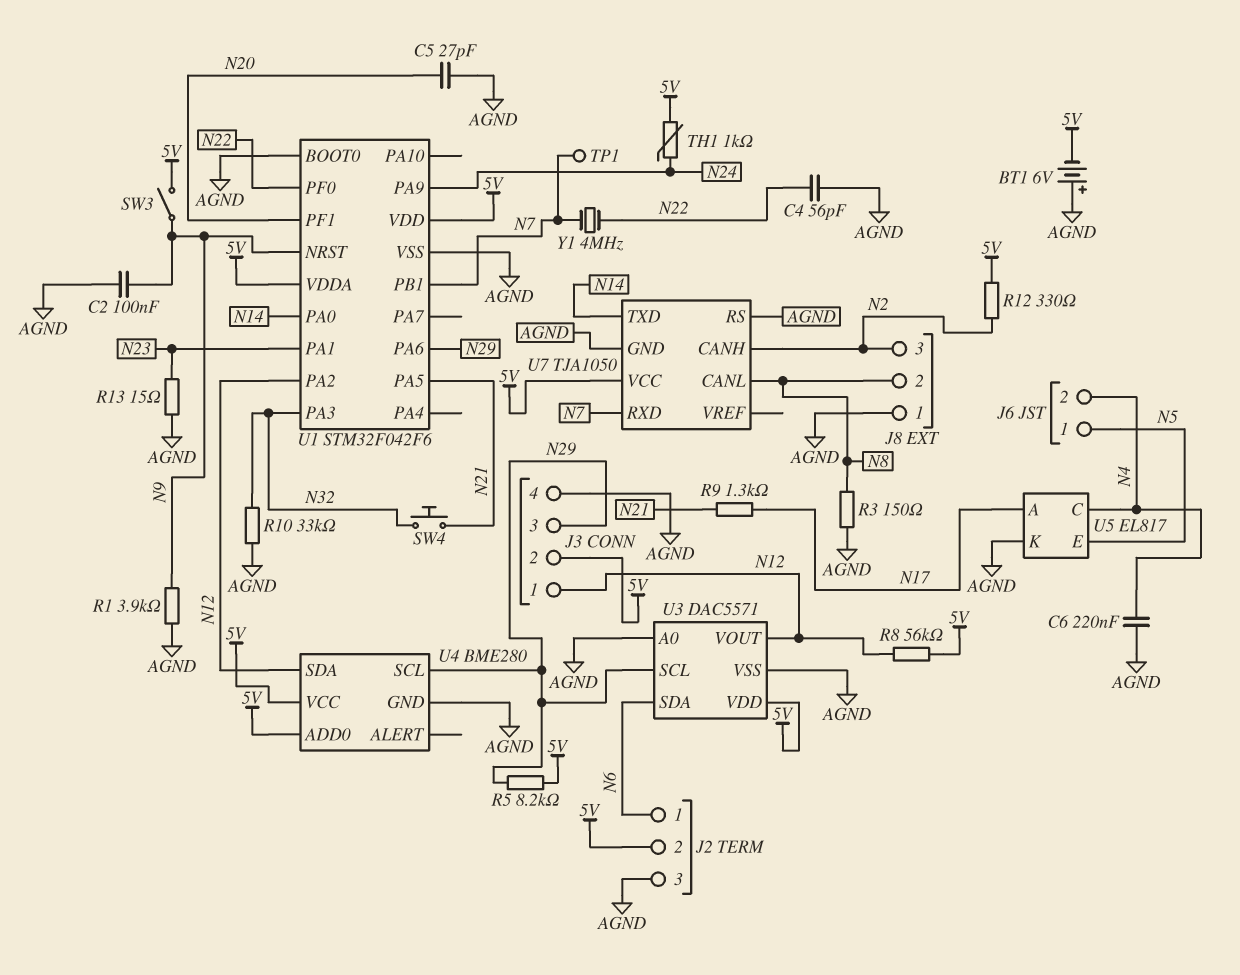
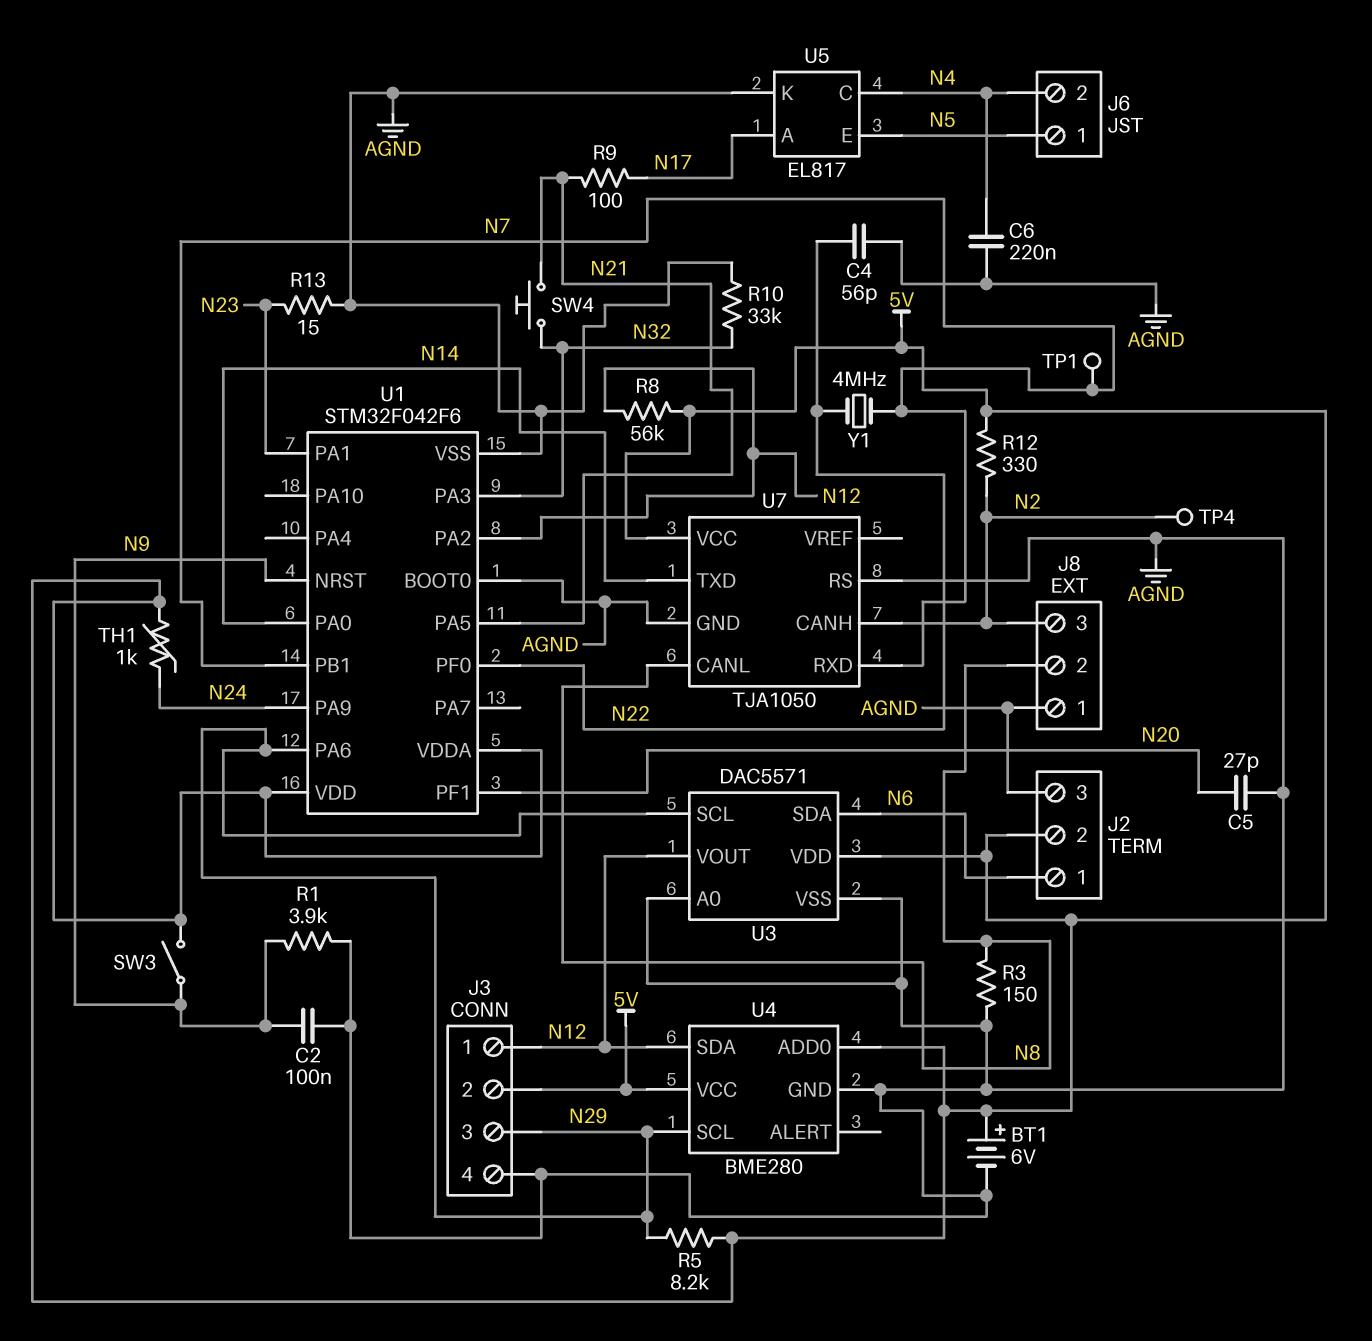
BT1: 6V (plus AGND, minus 5V) -> 6V (plus 5V, minus AGND)
R9: 1.3k (N17, N21) -> 100 (N17, N21)
TP4: none -> test point (N2)

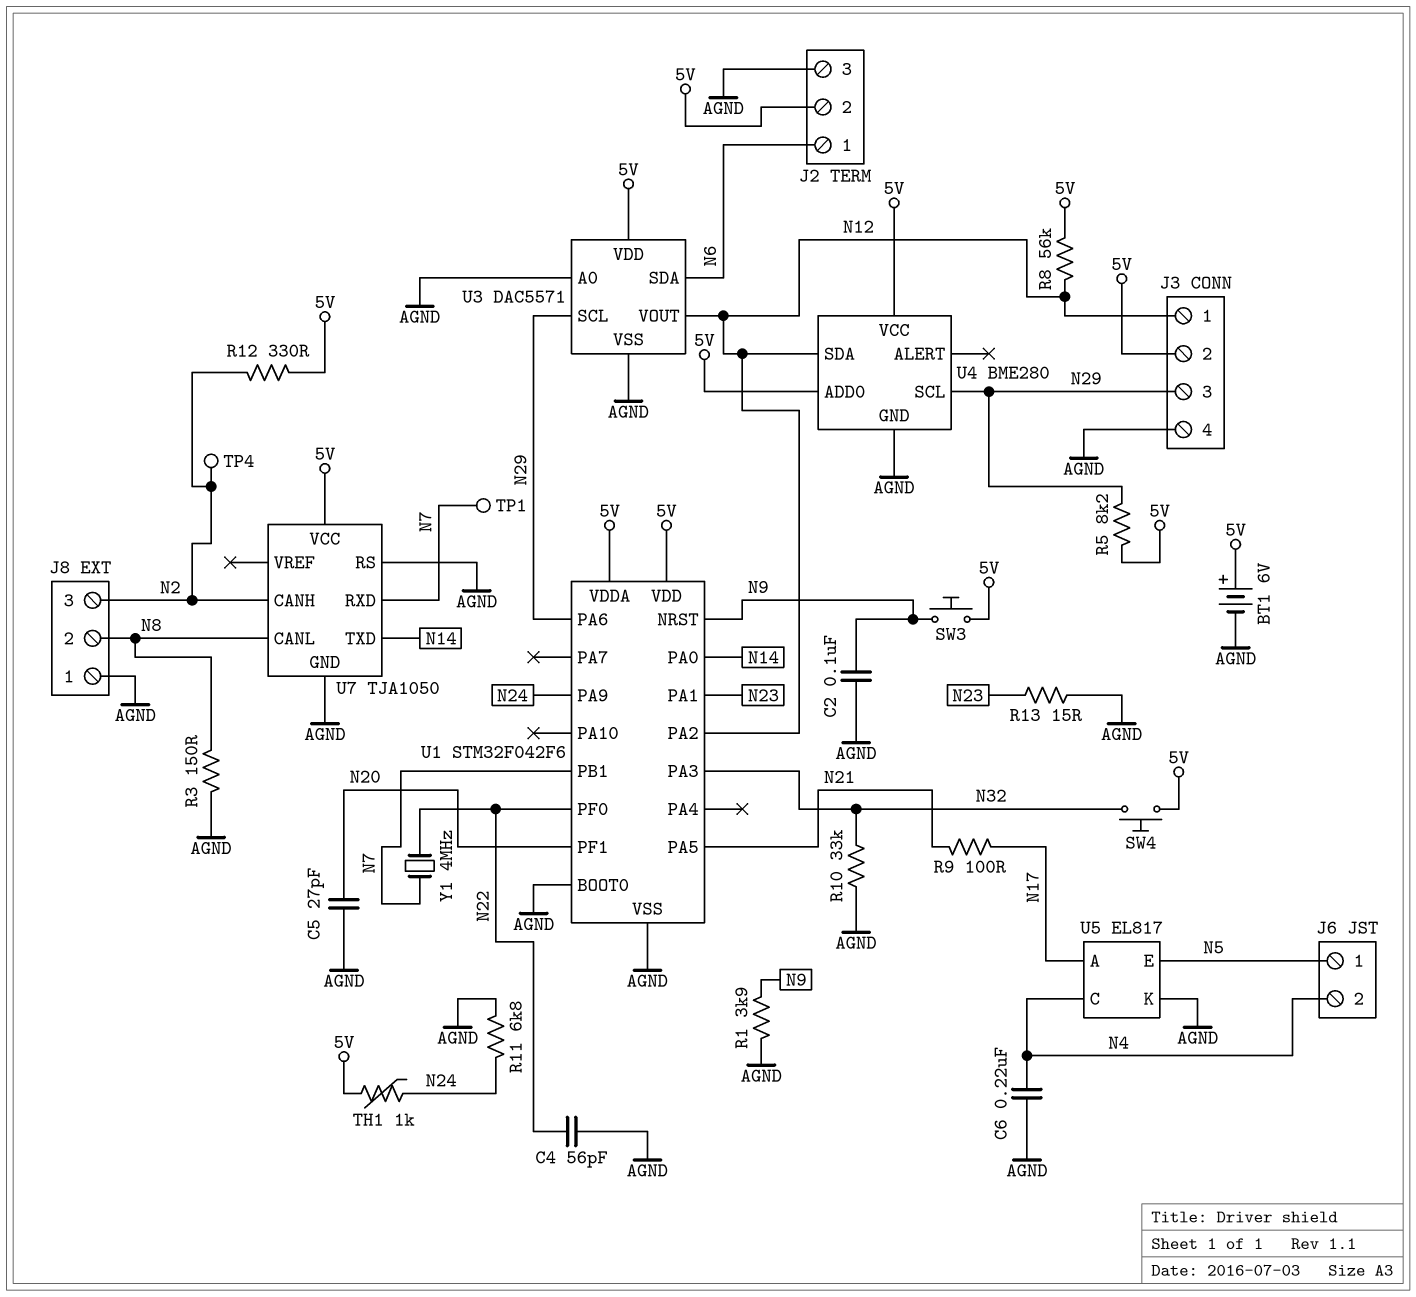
R11: none -> 6.8k (AGND, N24)
SW3: switch (5V, N9) -> button (5V, N9)
SW4: button (N21, N32) -> button (5V, N32)

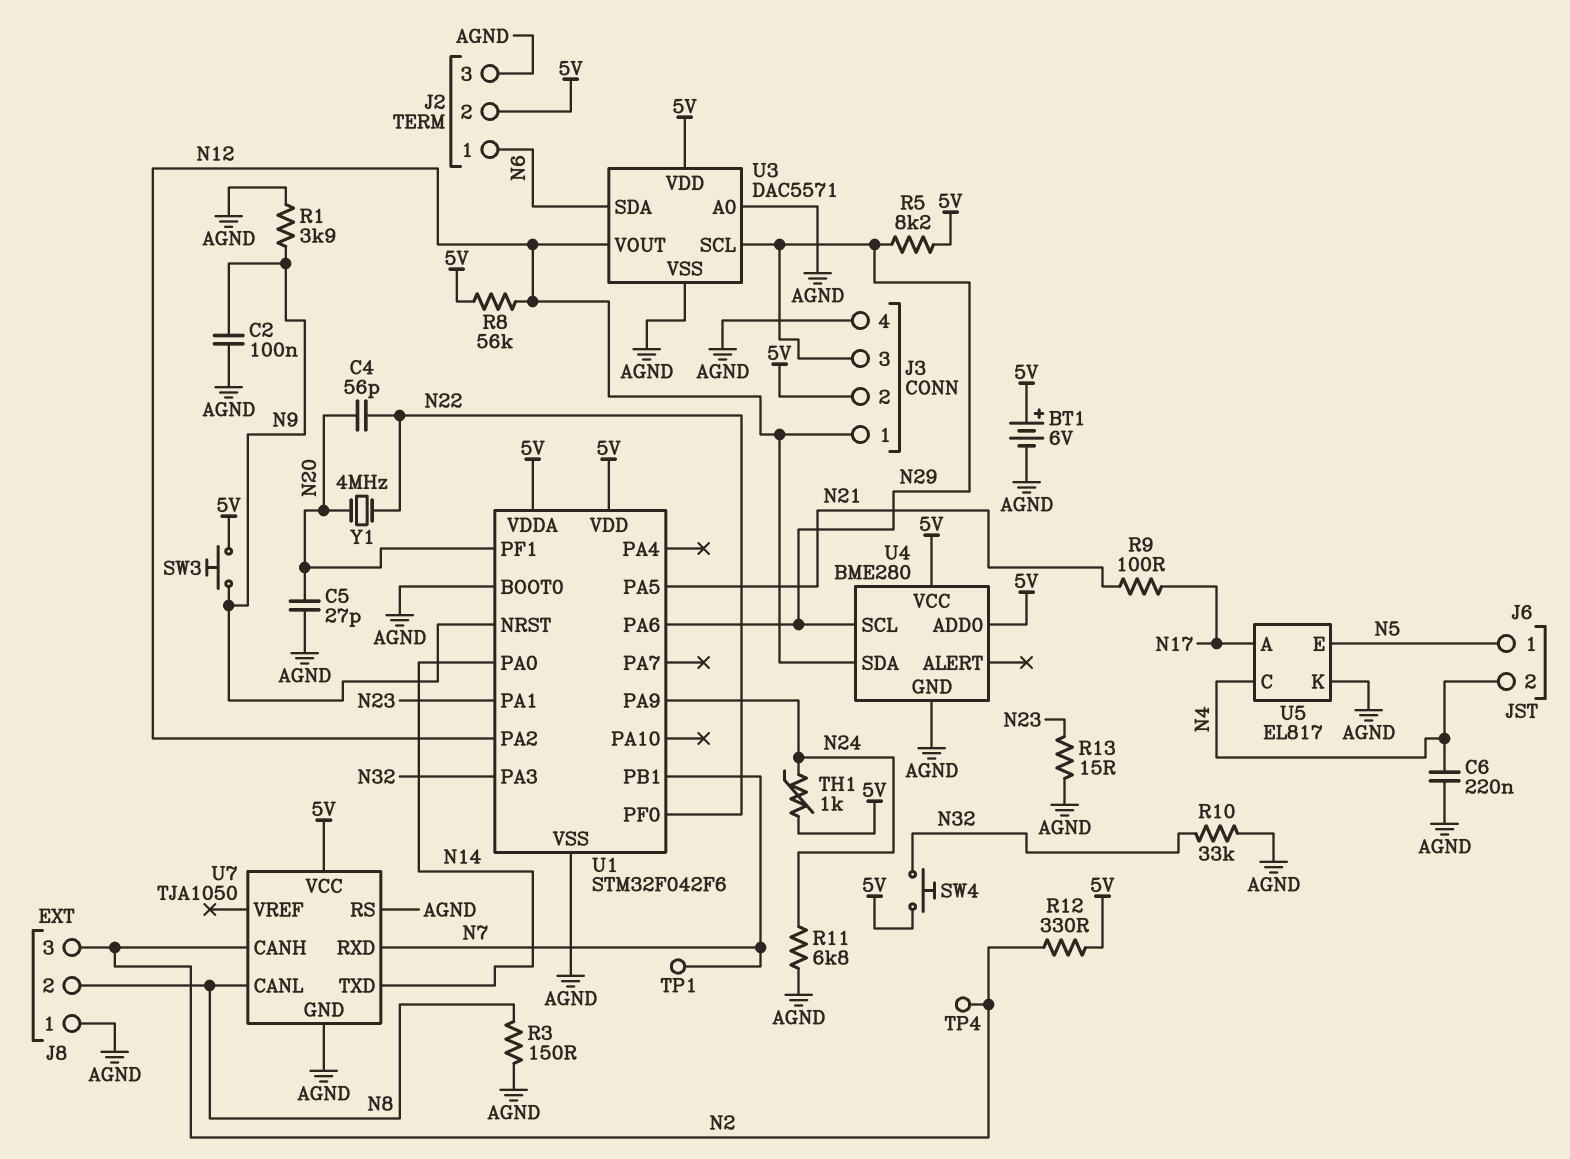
C4: 56pF (AGND, N22) -> 56pF (N20, N22)
Y1: 4MHz (N7, N22) -> 4MHz (N20, N22)

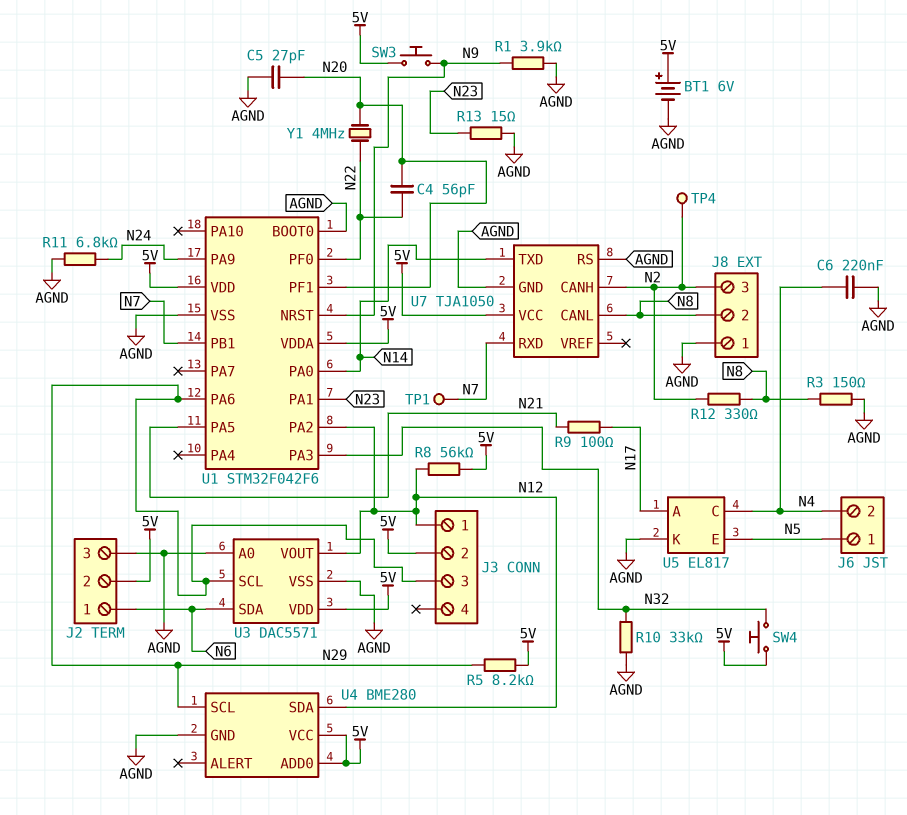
C2: 100nF (AGND, N9) -> none
J3 pin 4: AGND -> none
R12: 330 (5V, N2) -> 330 (N2, N8)
TH1: 1k (5V, N24) -> none

